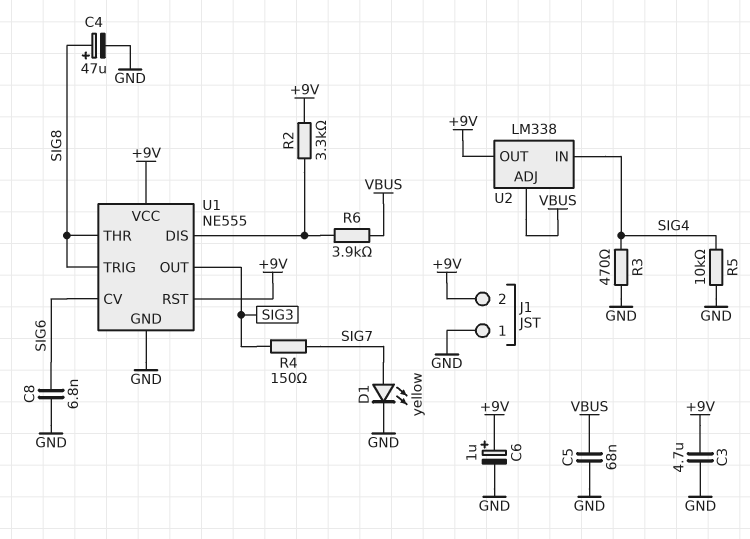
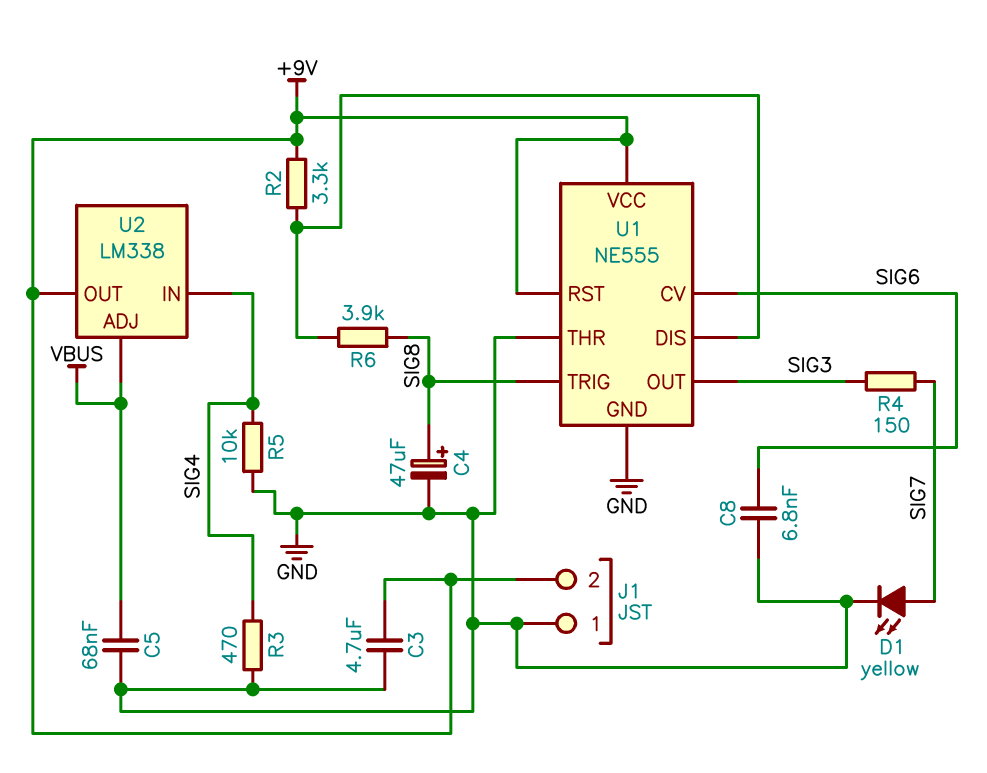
C6: 1uF (plus +9V, minus GND) -> none
R6: 3.9k (U1/DIS, VBUS) -> 3.9k (SIG8, U1/DIS)
U1 pin THR: SIG8 -> GND

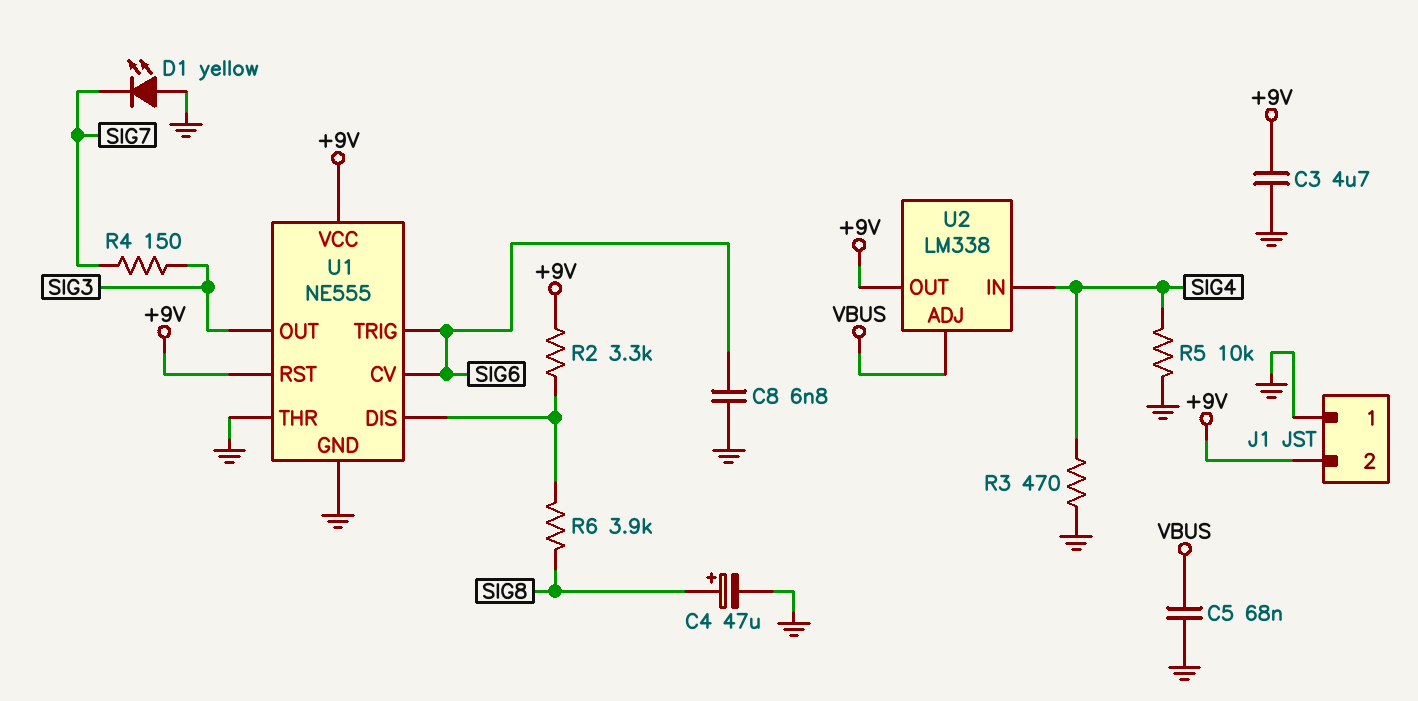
D1: LED yellow (A SIG7, K GND) -> LED yellow (A GND, K SIG7)
U1 pin TRIG: SIG8 -> SIG6

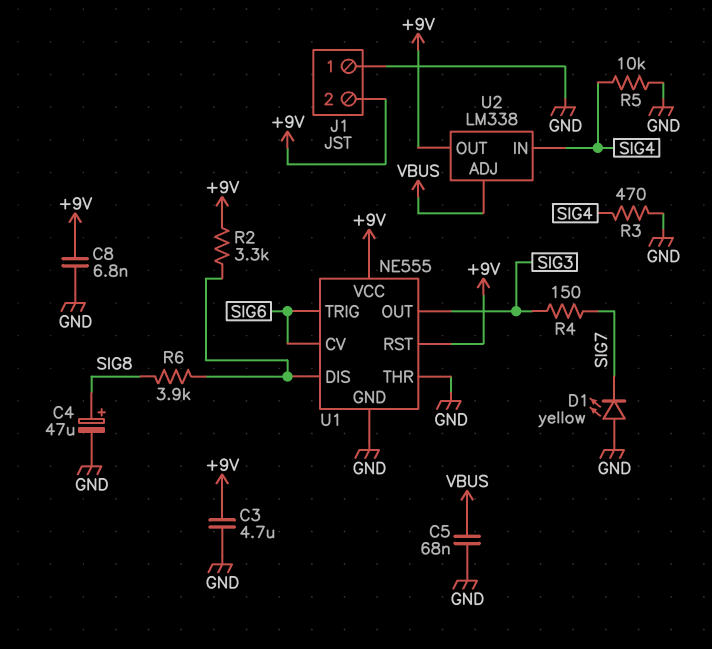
C8: 6.8nF (GND, SIG6) -> 6.8nF (+9V, GND)

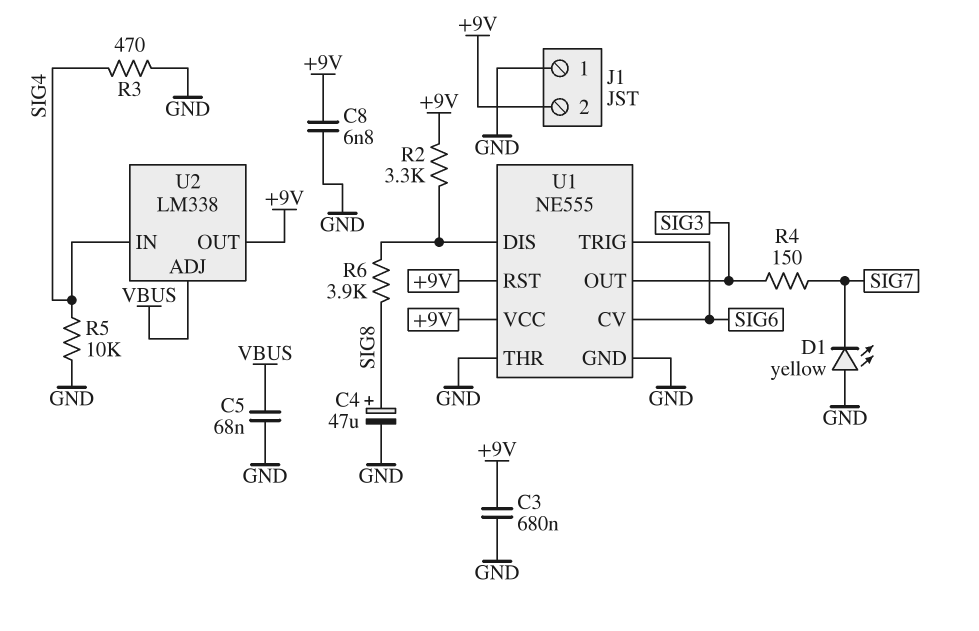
C3: 4.7uF (+9V, GND) -> 680nF (+9V, GND)

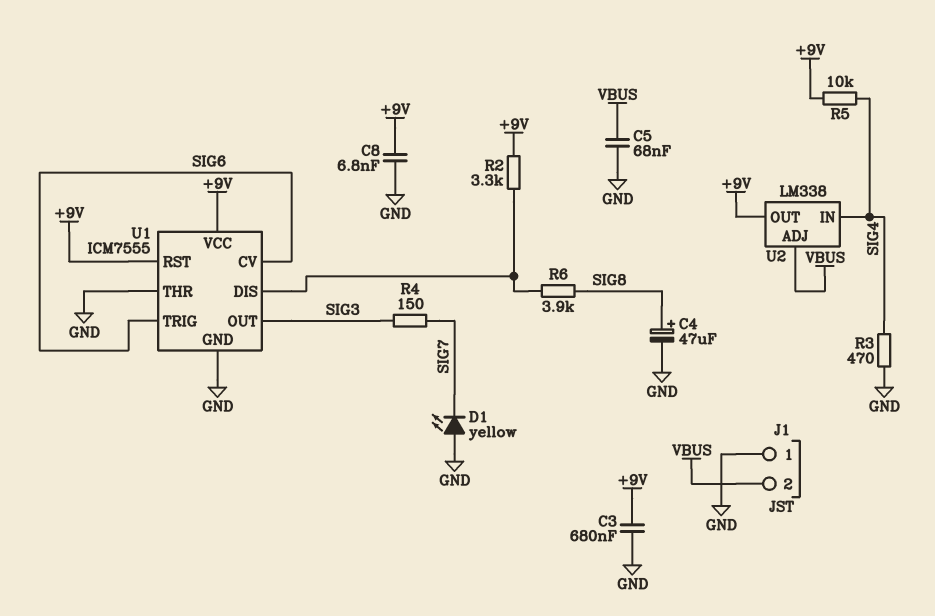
J1 pin 2: +9V -> VBUS
R5: 10k (GND, SIG4) -> 10k (+9V, SIG4)
U1: NE555 -> ICM7555

